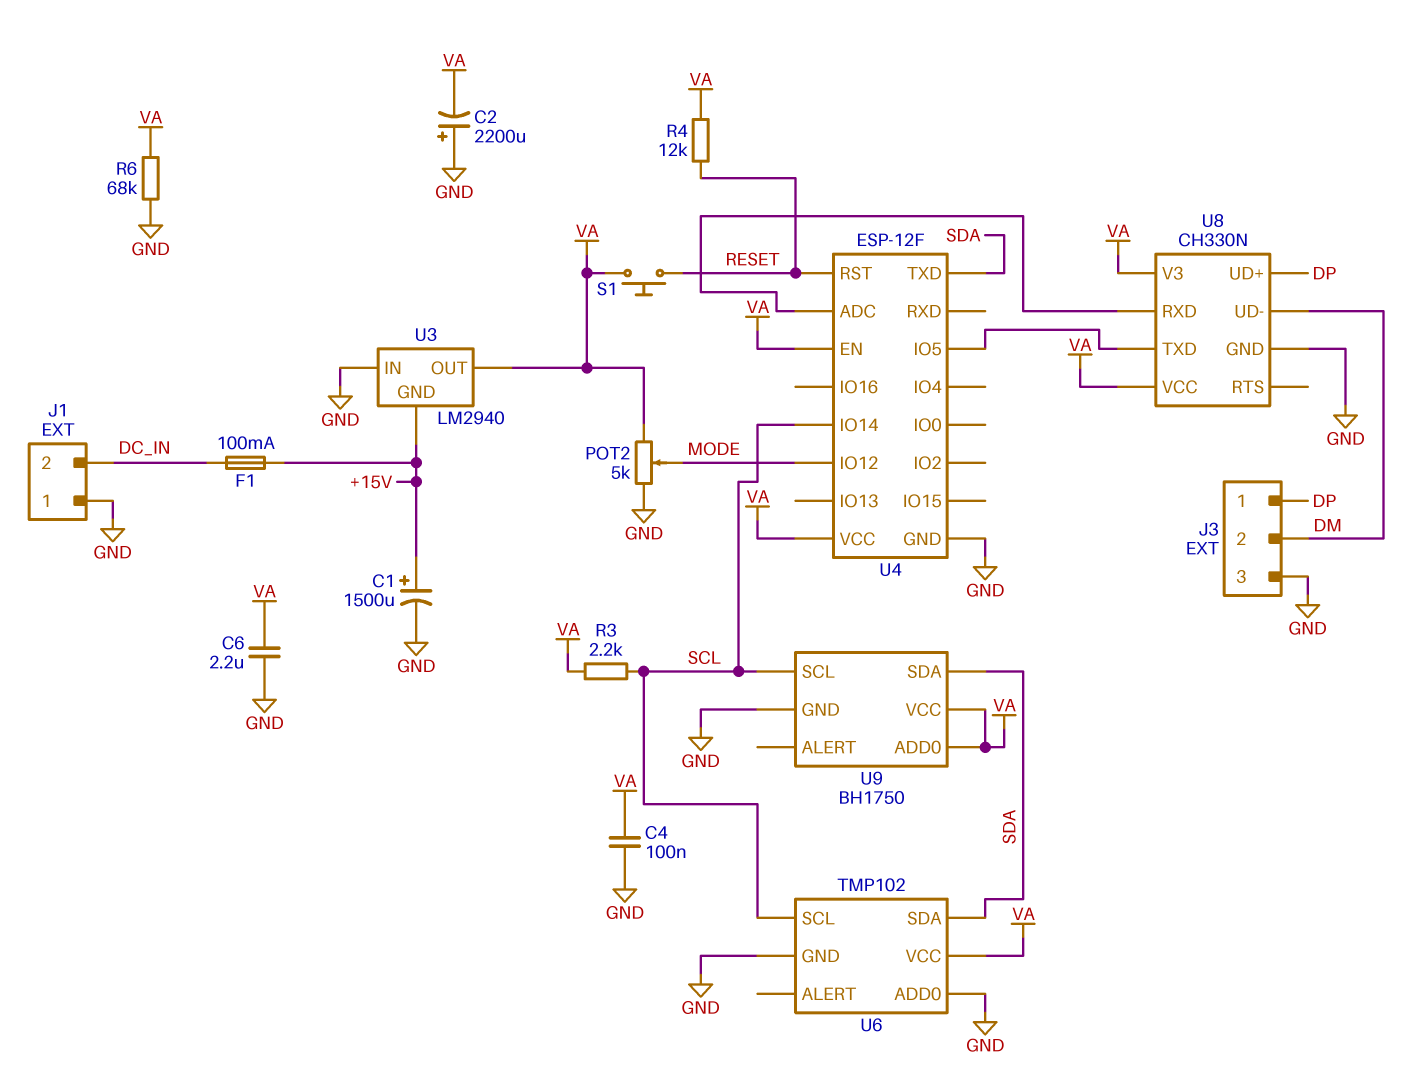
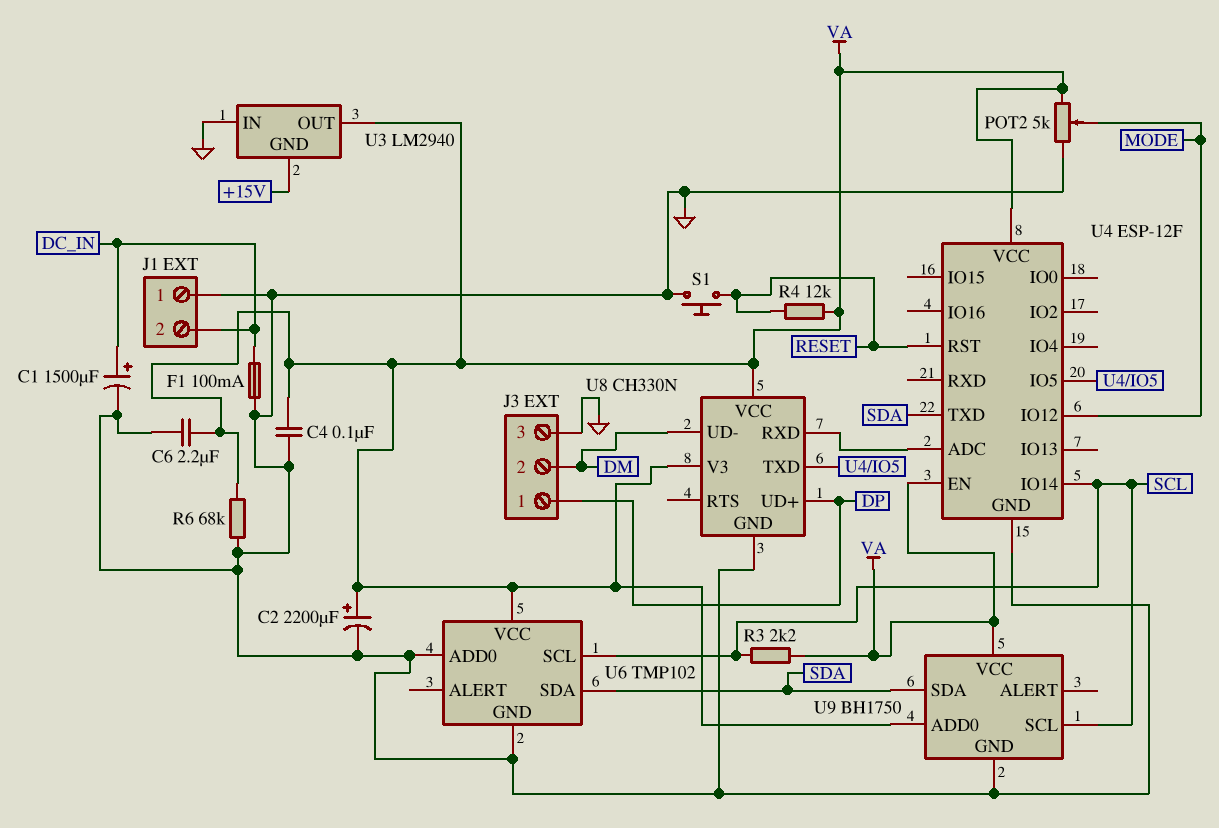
C1: 1500uF (plus +15V, minus GND) -> 1500uF (plus DC_IN, minus GND)
C2: 2200uF (plus GND, minus VA) -> 2200uF (plus VA, minus GND)
F1: 100mA (+15V, DC_IN) -> 100mA (DC_IN, GND)
S1: button (RESET, VA) -> button (GND, RESET)

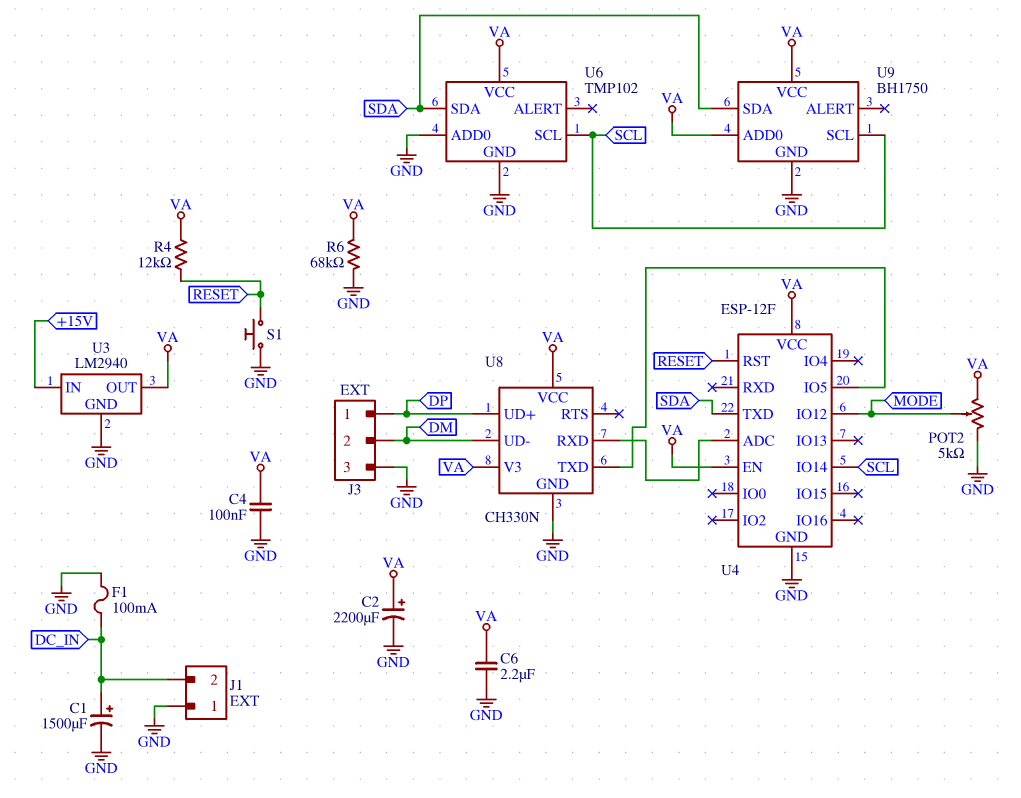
R3: 2.2k (SCL, VA) -> none
U3 pin GND: +15V -> GND
U3 pin IN: GND -> +15V

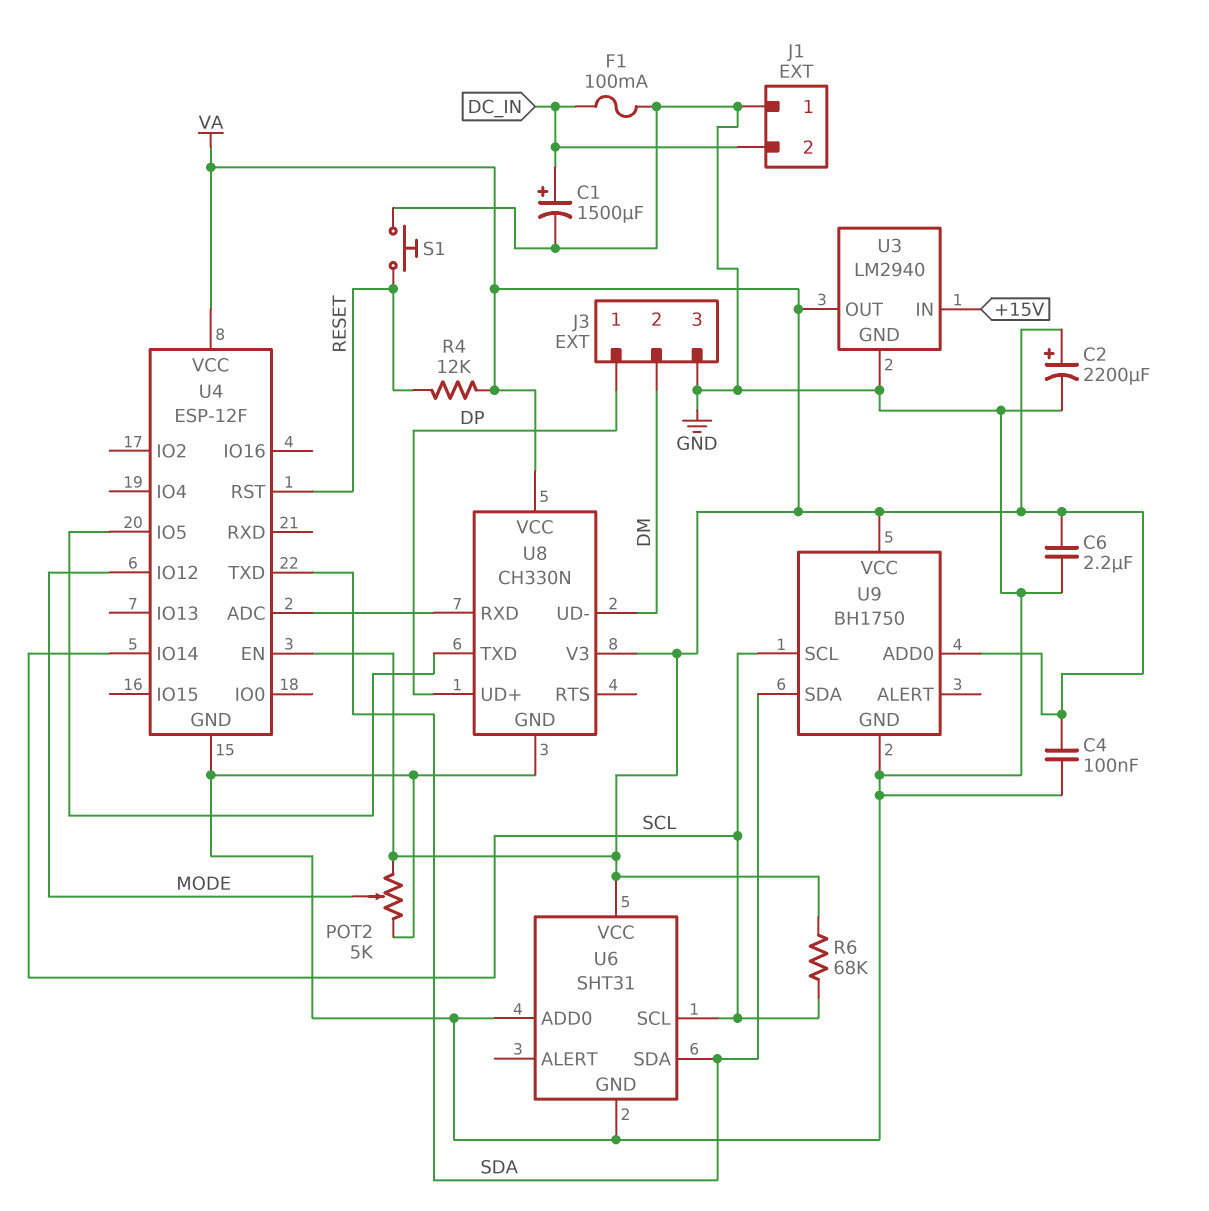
R6: 68k (GND, VA) -> 68k (SCL, VA)
U6: TMP102 -> SHT31

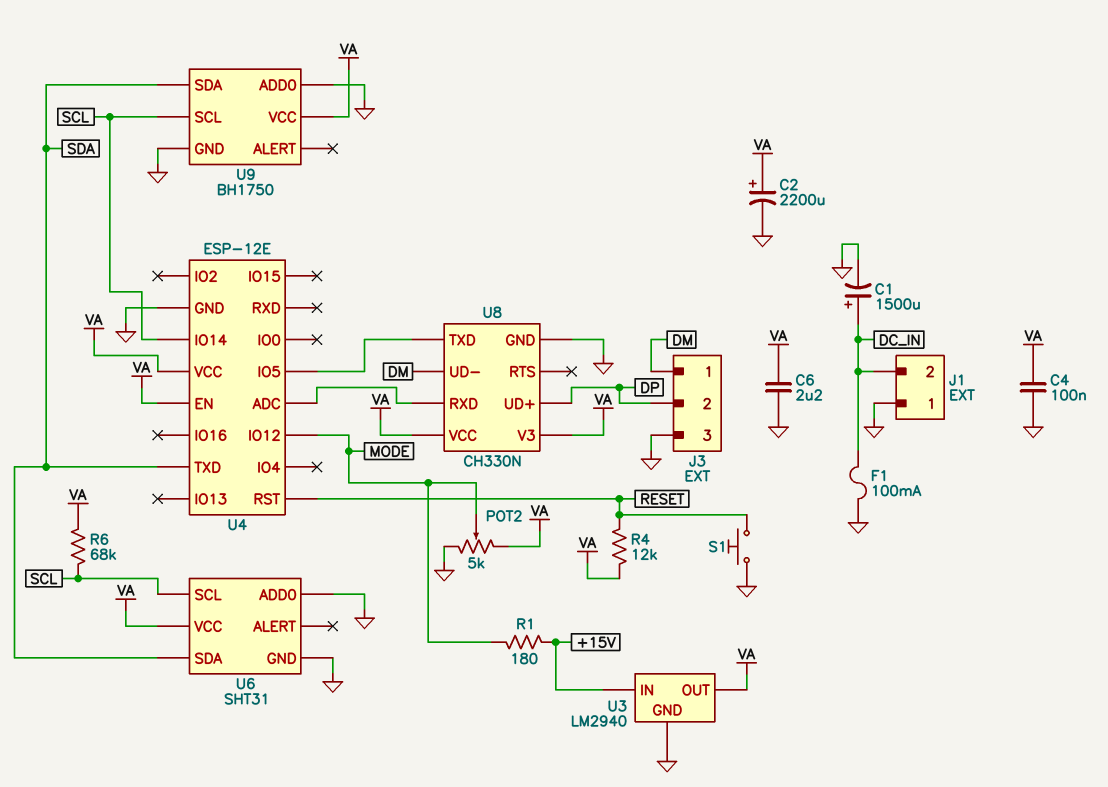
J3 pin 1: DP -> DM
J3 pin 2: DM -> DP
R1: none -> 180 (+15V, MODE)
U4: ESP-12F -> ESP-12E
U9 pin ADD0: VA -> GND

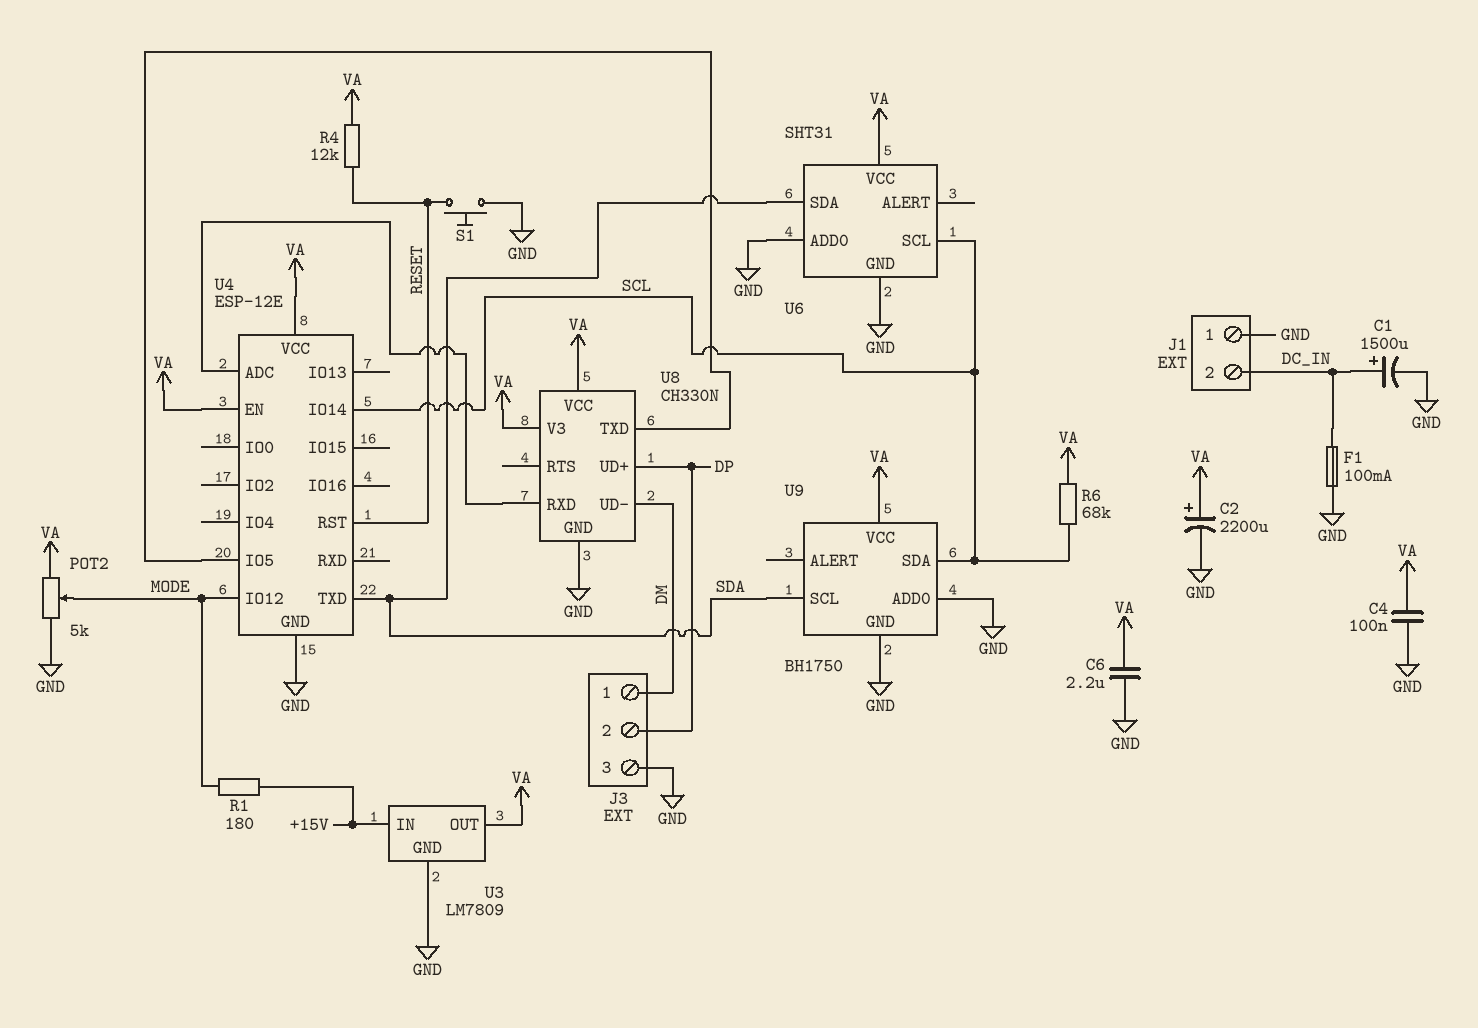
U3: LM2940 -> LM7809
U9 pin SCL: SCL -> SDA
U9 pin SDA: SDA -> SCL

